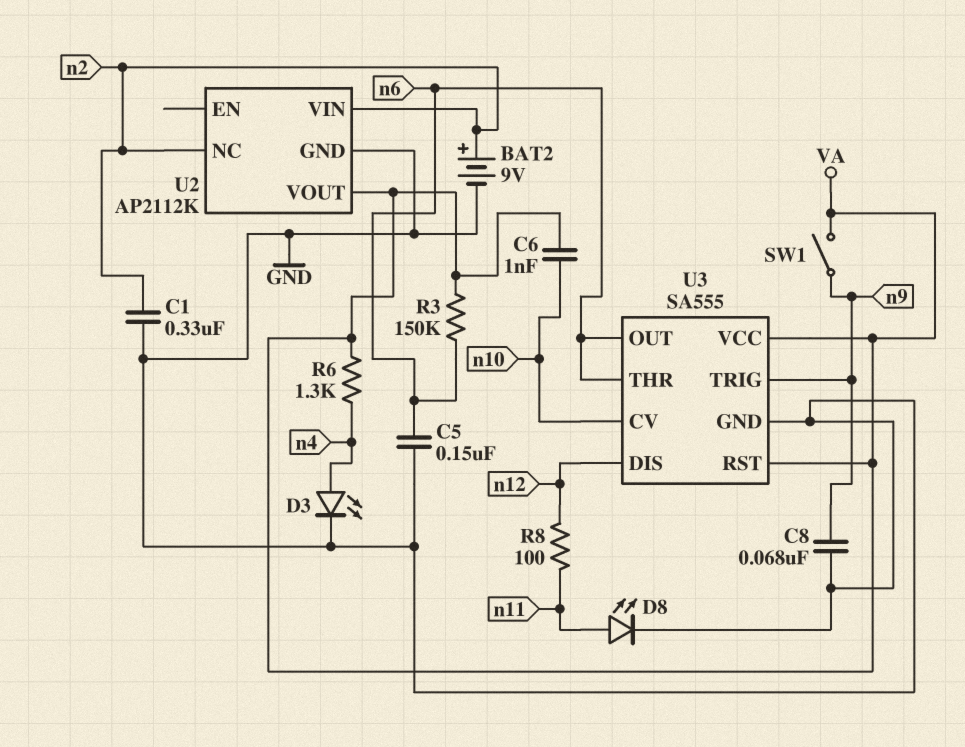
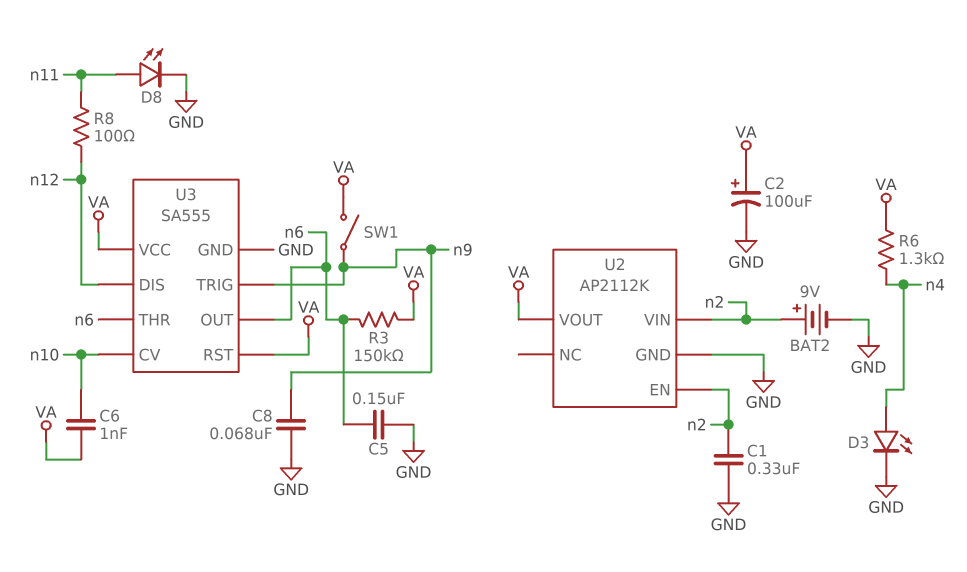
C2: none -> 100uF (plus VA, minus GND)
U2 pin EN: none -> n2
U2 pin NC: n2 -> none

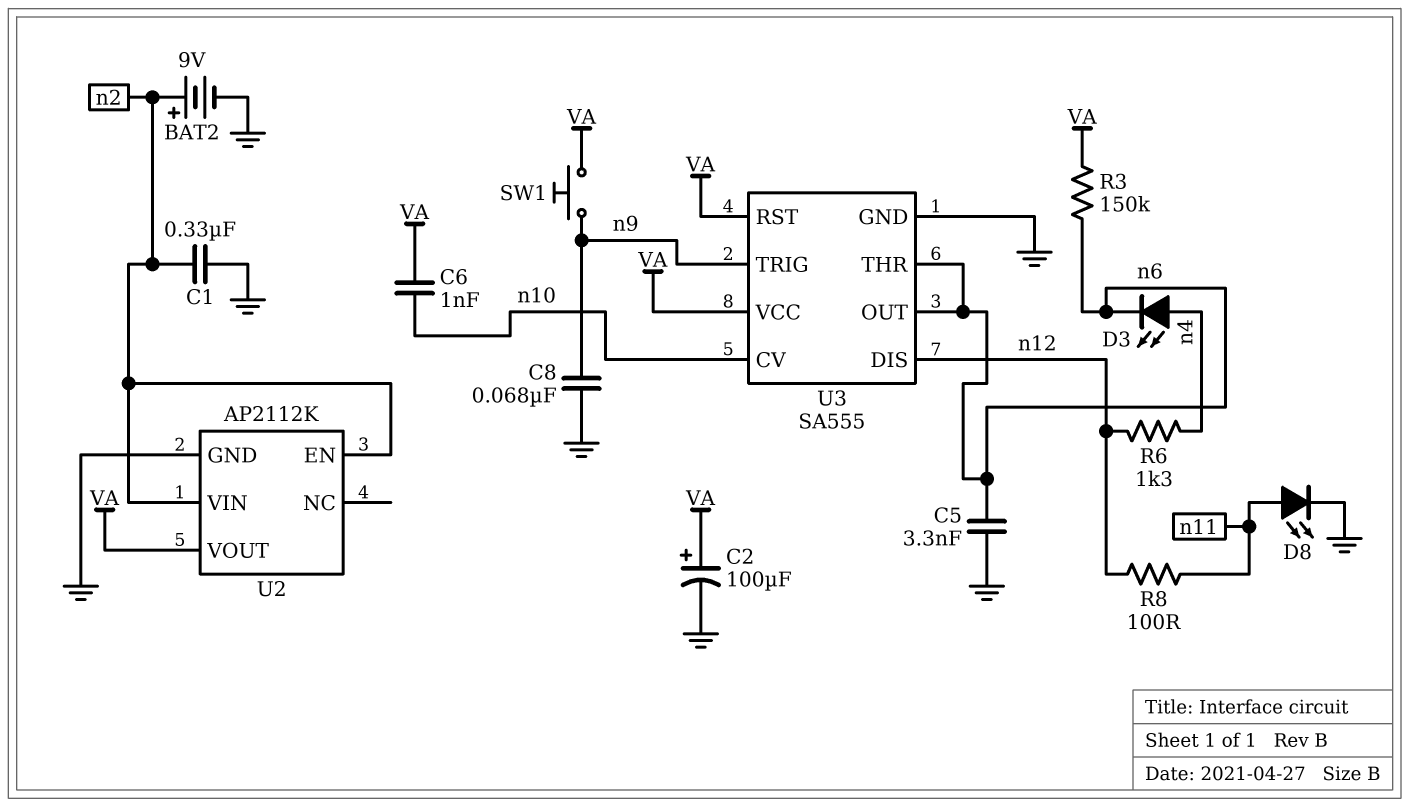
C5: 150nF (GND, n6) -> 3.3nF (GND, n6)
D3: LED (A n4, K GND) -> LED (A n4, K n6)
R6: 1.3k (VA, n4) -> 1.3k (n4, n12)
SW1: switch (VA, n9) -> button (VA, n9)

